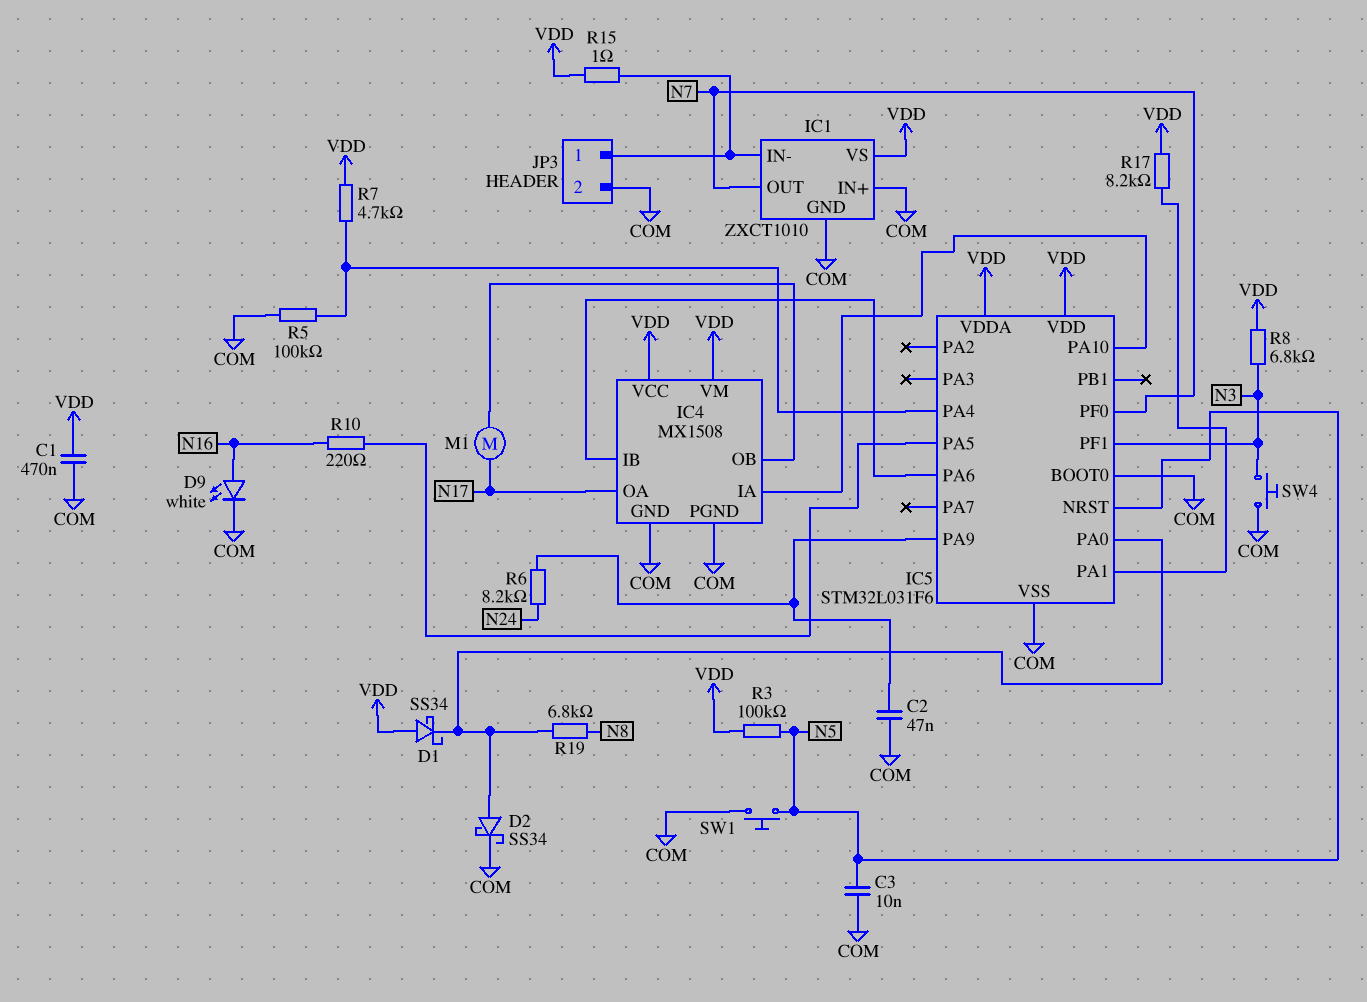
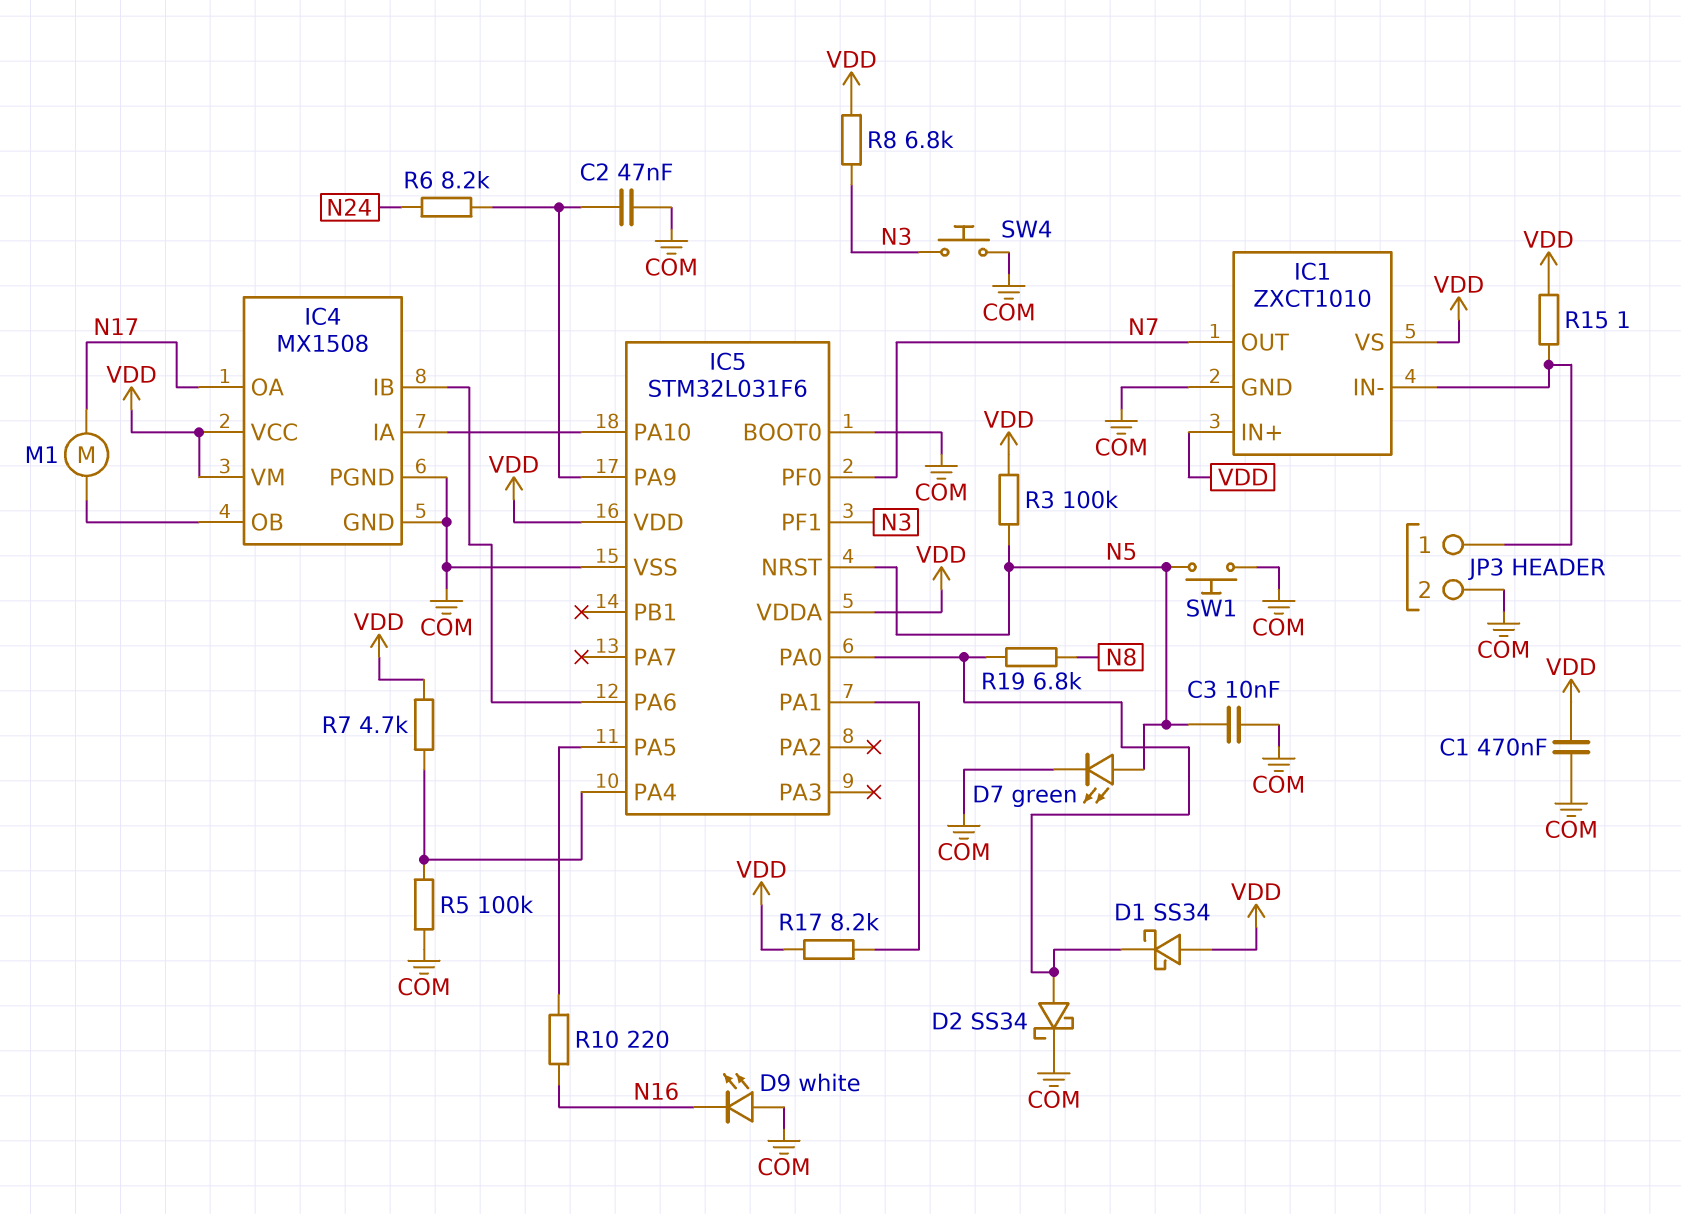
D7: none -> LED green (A N5, K COM)
D9: LED white (A N16, K COM) -> LED white (A COM, K N16)
IC1 pin IN+: COM -> VDD

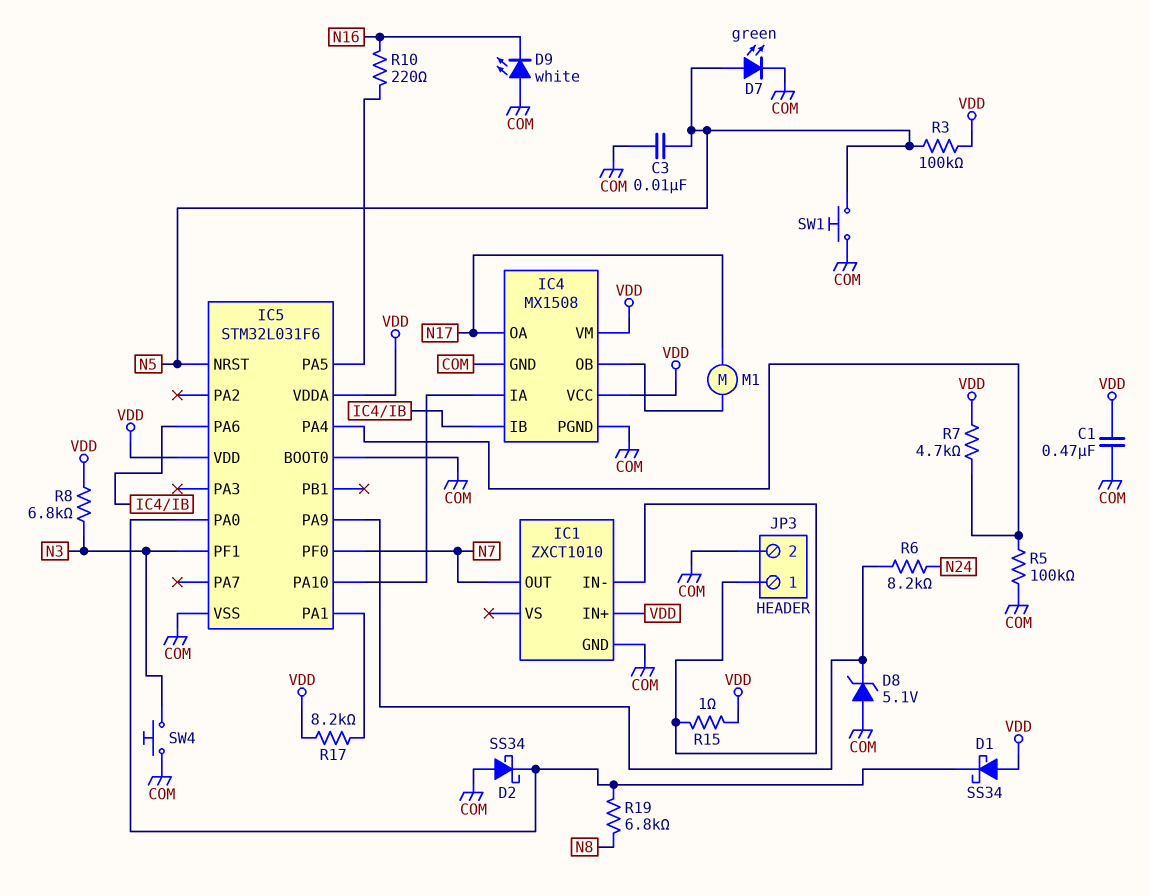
C2: 47nF (COM, IC5/PA9) -> none
D2: schottky SS34 (A IC5/PA0, K COM) -> schottky SS34 (A COM, K IC5/PA0)
D8: none -> zener 5.1V (A COM, K IC5/PA9)
IC1 pin VS: VDD -> none

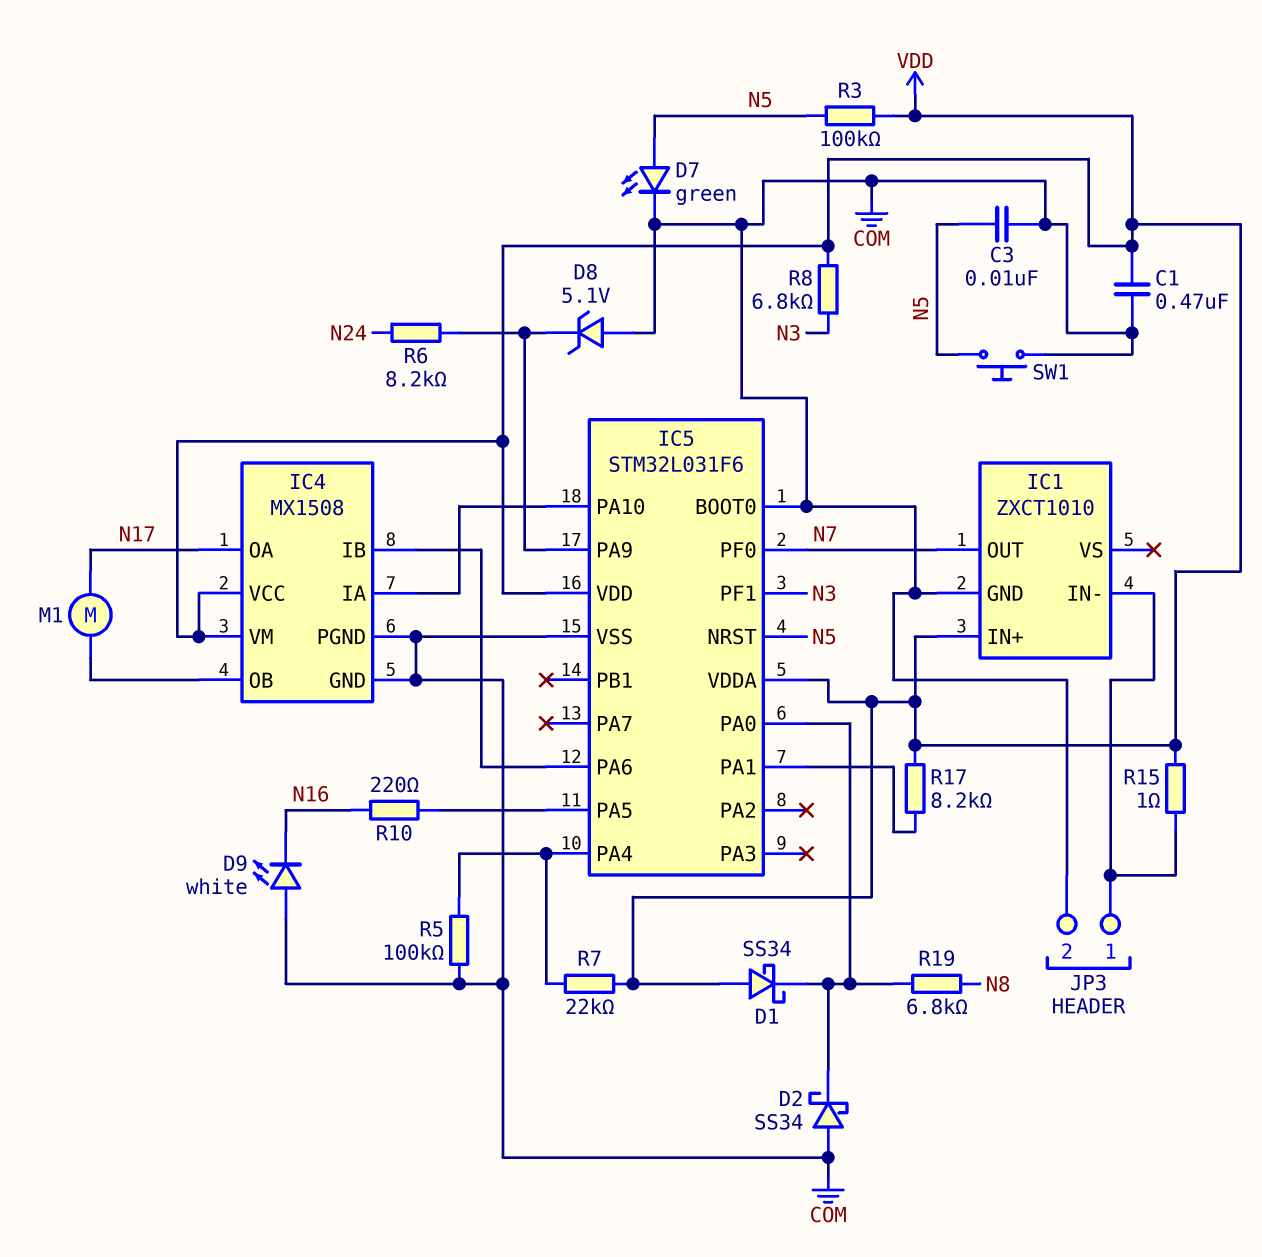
R7: 4.7k (IC5/PA4, VDD) -> 22k (IC5/PA4, VDD)
SW4: button (COM, N3) -> none

